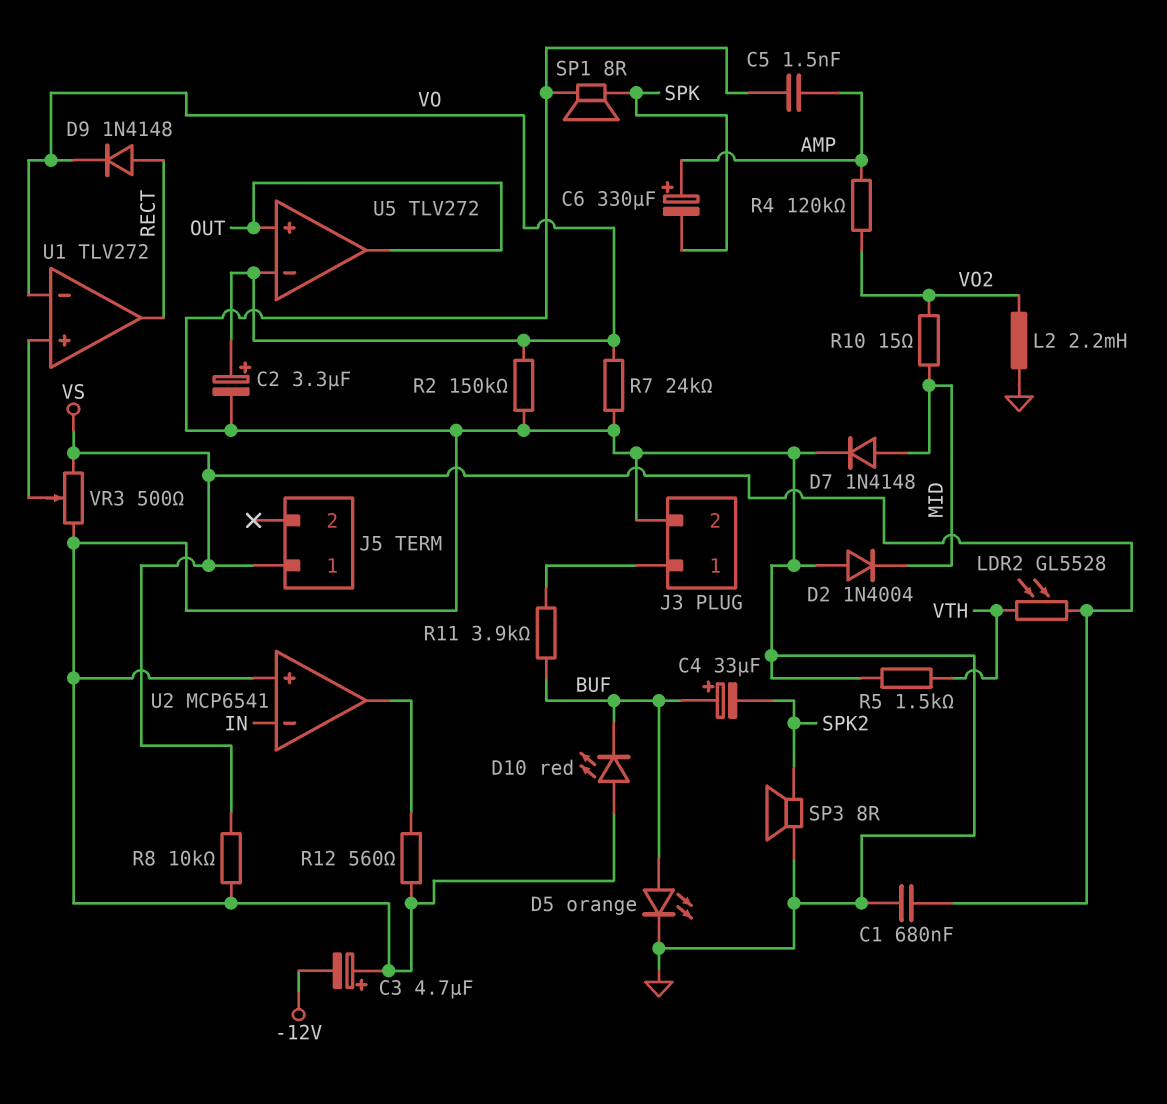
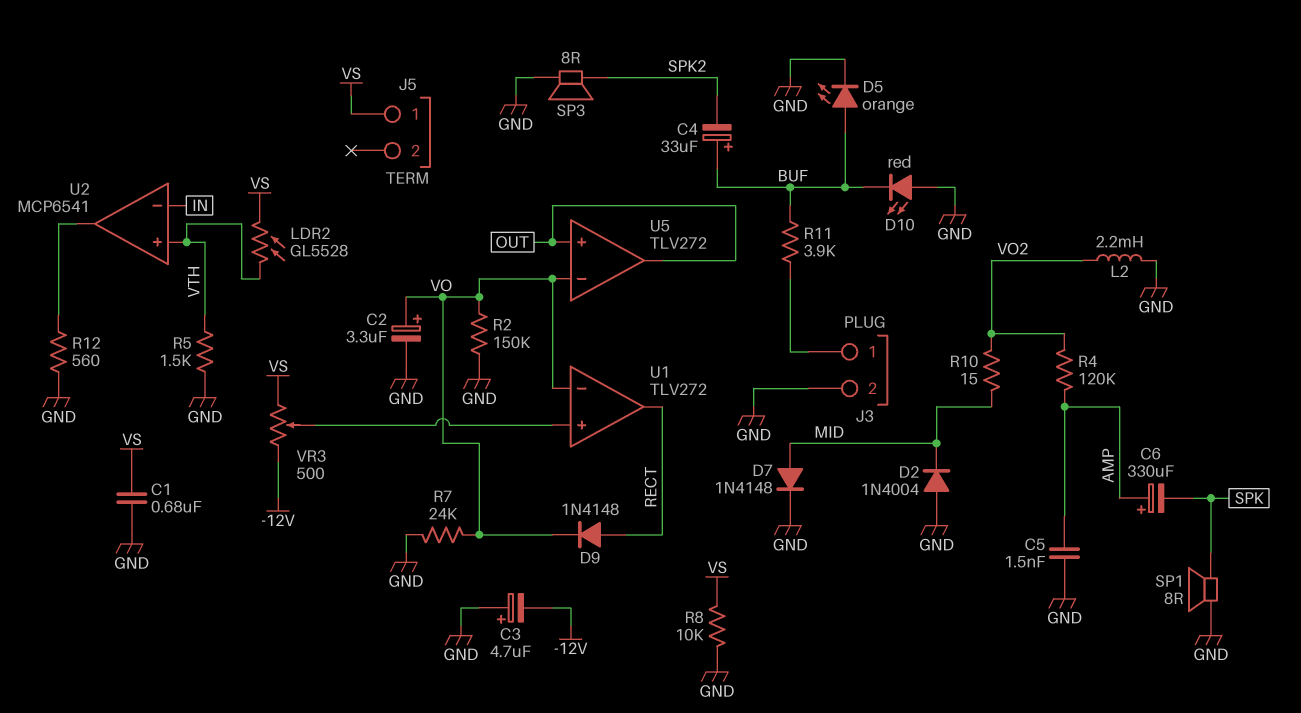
U2 pin in+: GND -> VTH
VR3: 500 (GND, VS, wiper U1/in+) -> 500 (-12V, VS, wiper U1/in+)

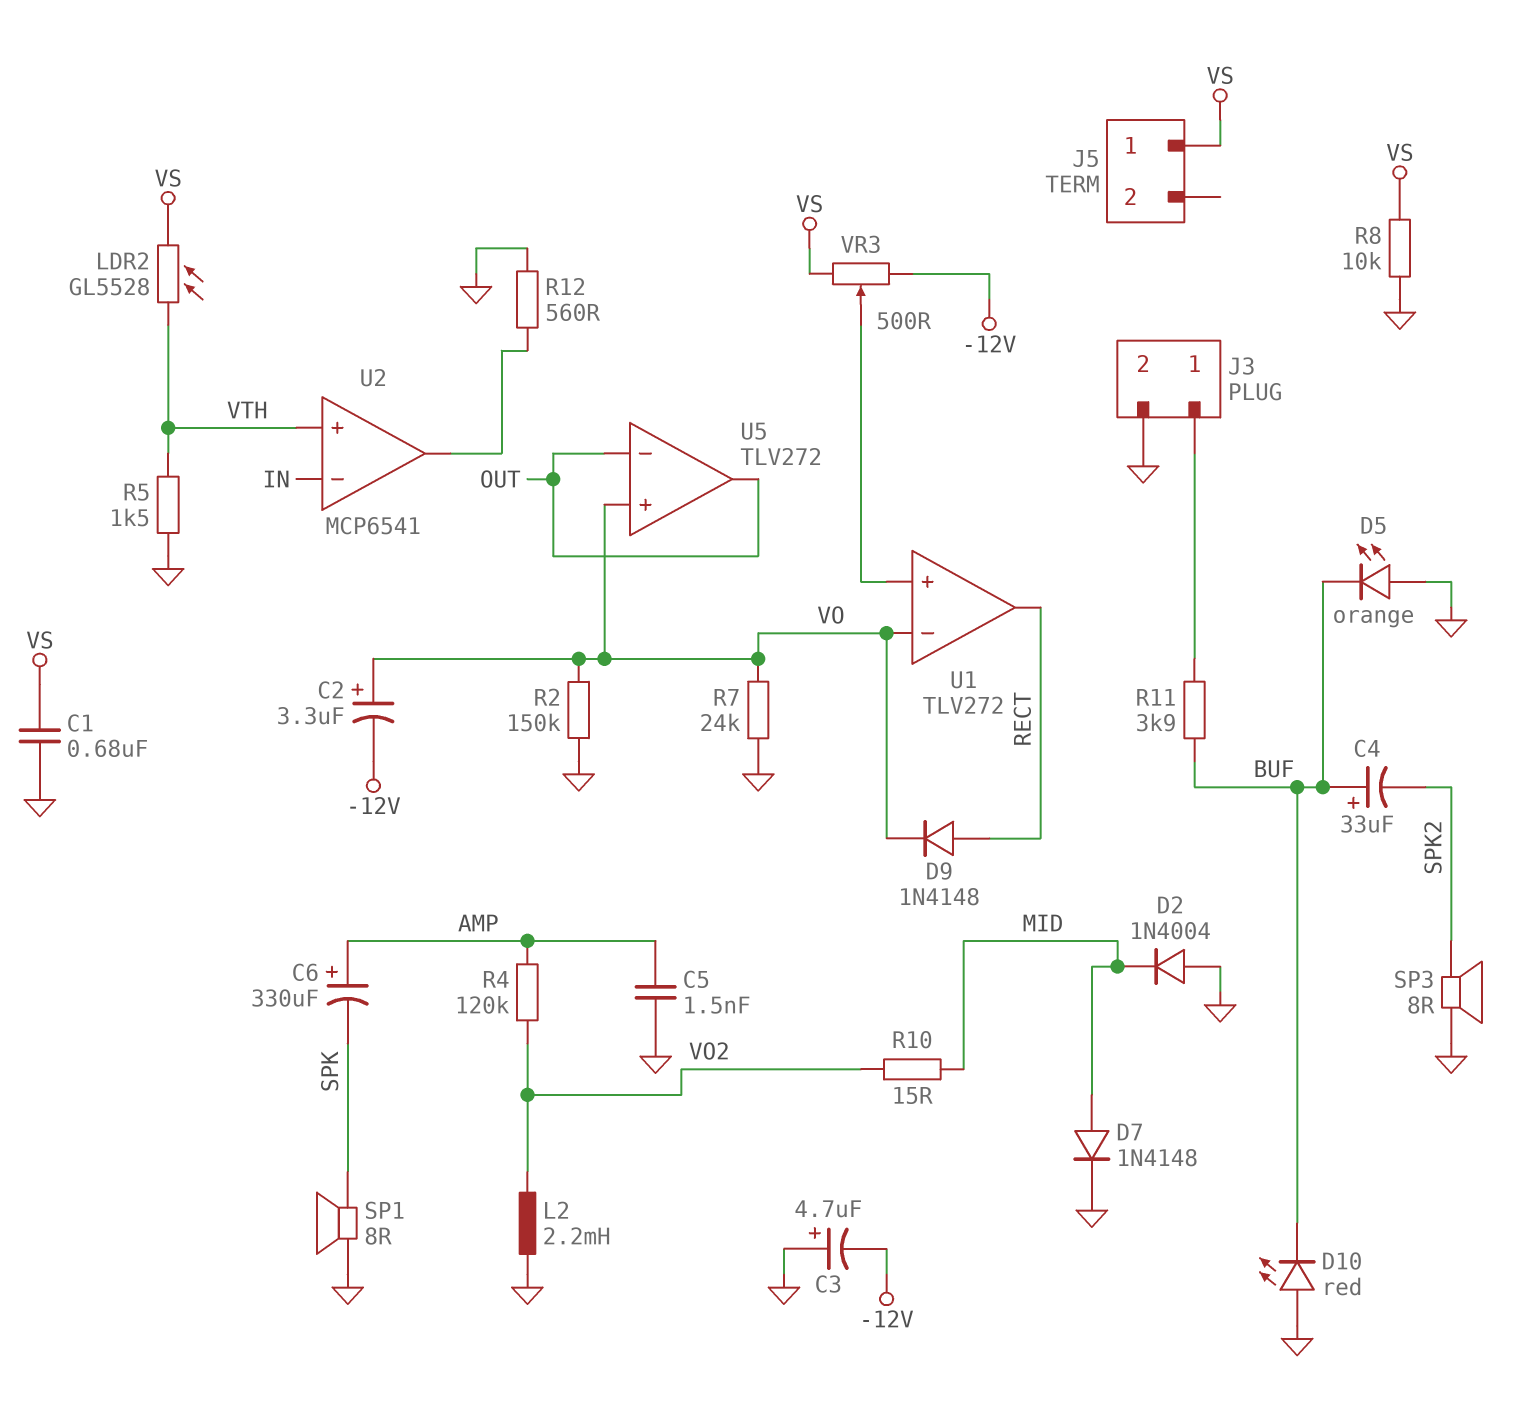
C2: 3.3uF (plus VO, minus GND) -> 3.3uF (plus VO, minus -12V)
D5: LED orange (A BUF, K GND) -> LED orange (A GND, K BUF)
U5 pin in+: OUT -> VO
U5 pin in-: VO -> OUT

